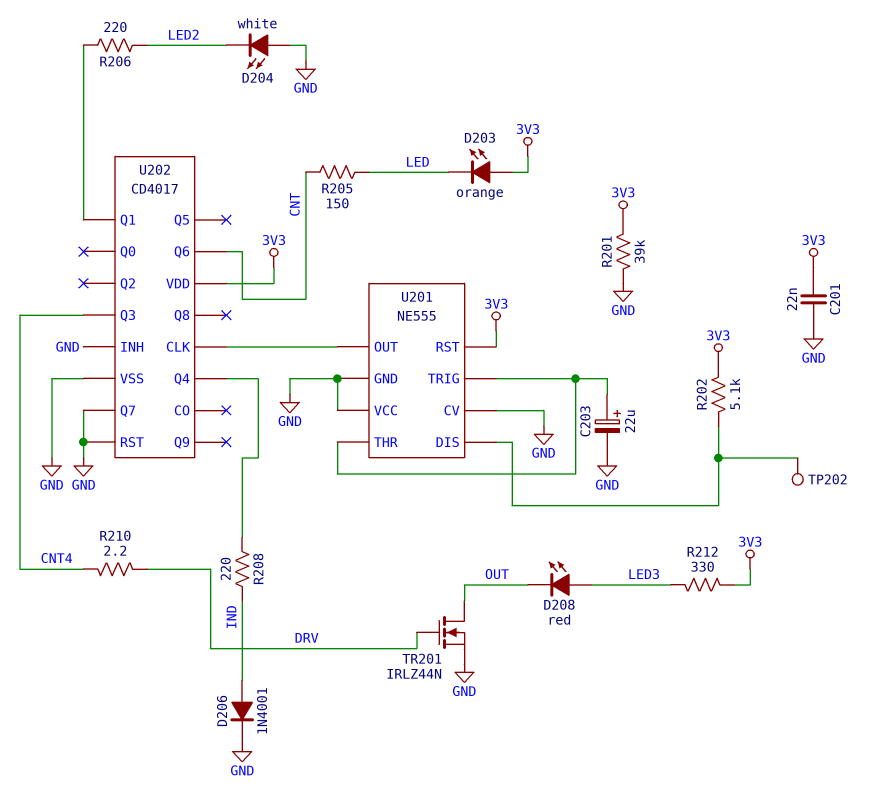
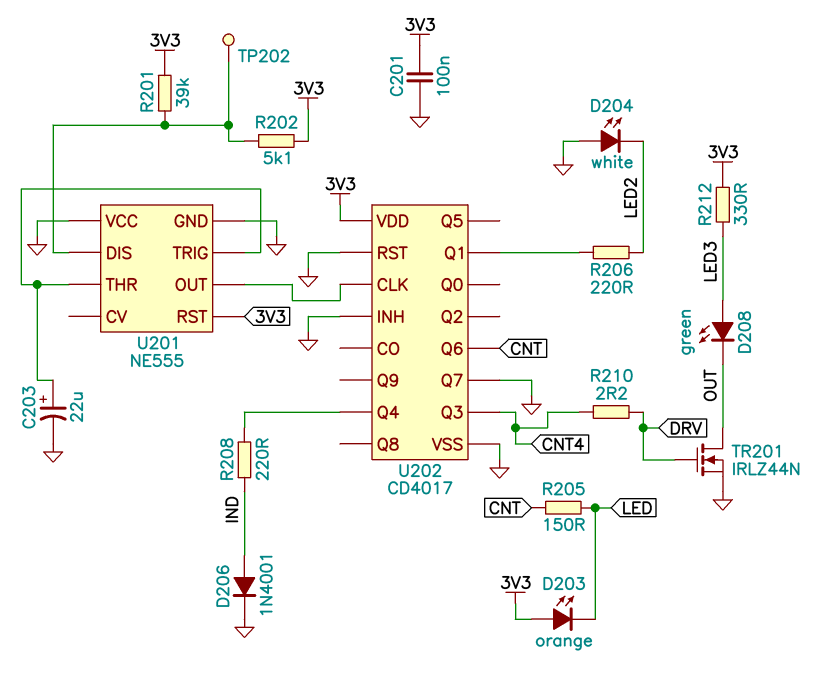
C201: 22nF (3V3, GND) -> 100nF (3V3, GND)
D208: LED red (A LED3, K OUT) -> LED green (A LED3, K OUT)
R201: 39k (3V3, GND) -> 39k (3V3, U201/DIS)
U201 pin CV: GND -> none

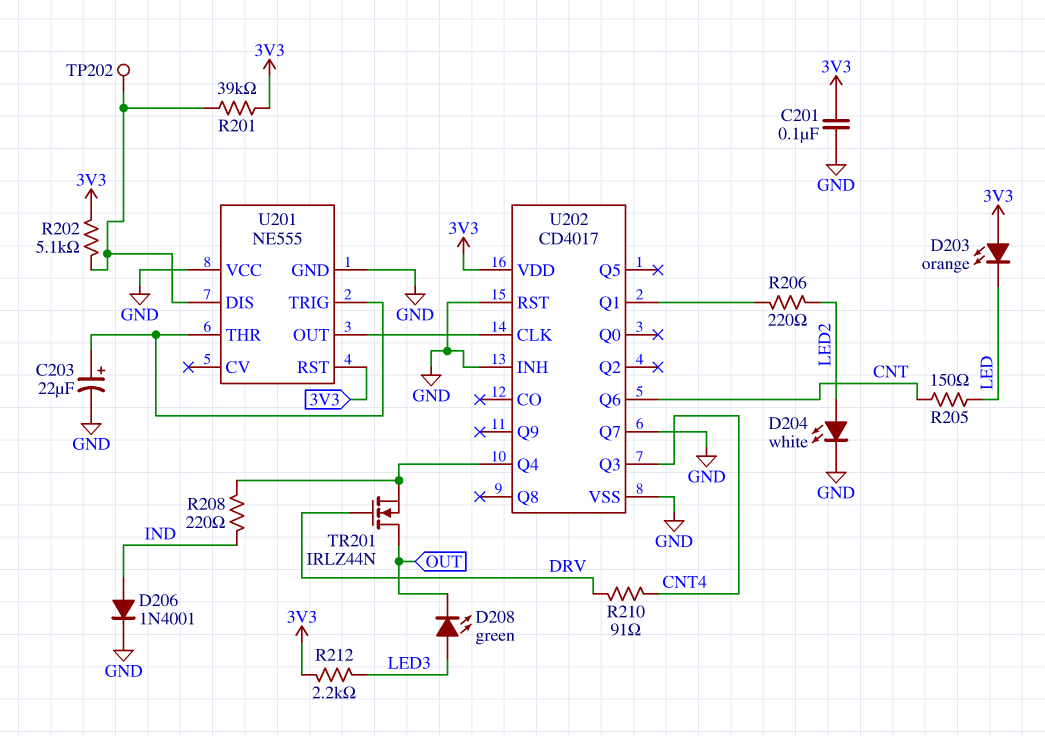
D204: LED white (A GND, K LED2) -> LED white (A LED2, K GND)
R210: 2.2 (CNT4, DRV) -> 91 (CNT4, DRV)
R212: 330 (3V3, LED3) -> 2.2k (3V3, LED3)
TR201: NMOS IRLZ44N (G DRV, D OUT, S GND) -> NMOS IRLZ44N (G DRV, D OUT, S U202/Q4)

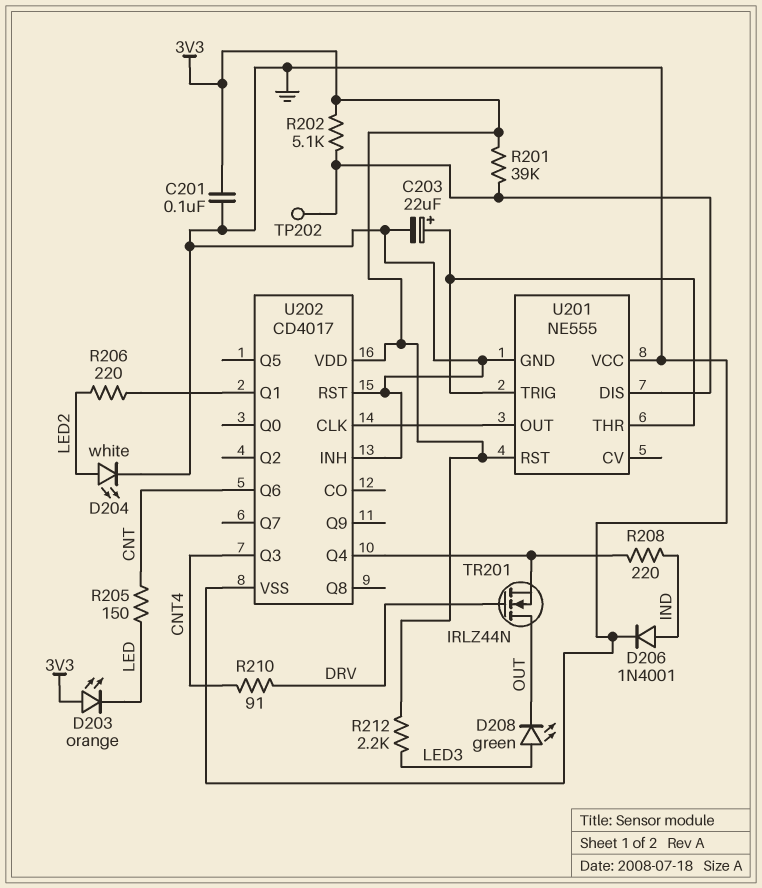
U202 pin Q7: GND -> none

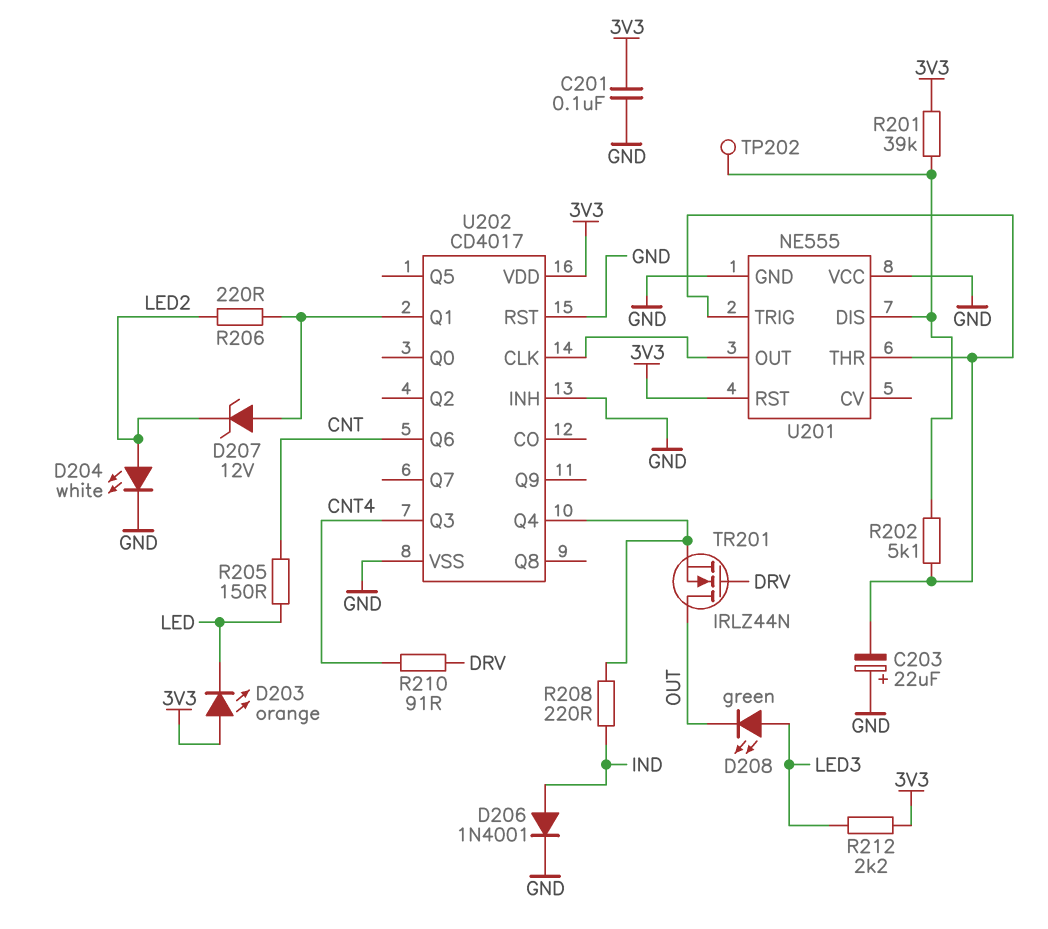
C203: 22uF (plus U201/THR, minus GND) -> 22uF (plus GND, minus U201/THR)
D207: none -> zener 12V (A U202/Q1, K LED2)
R202: 5.1k (3V3, U201/DIS) -> 5.1k (U201/DIS, U201/THR)

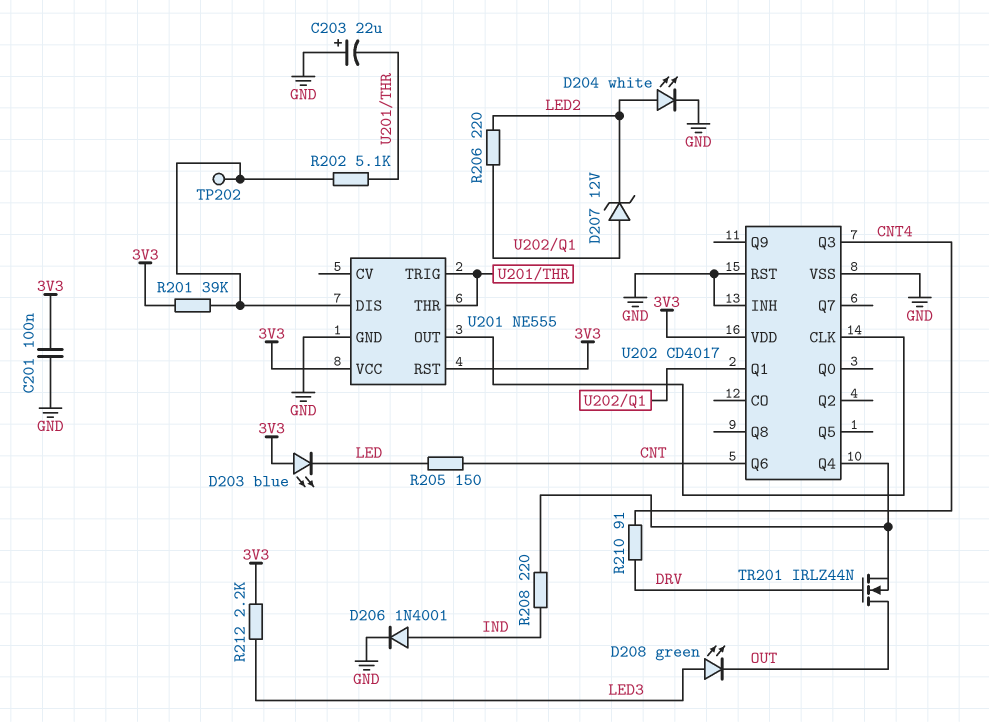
D203: LED orange (A 3V3, K LED) -> LED blue (A 3V3, K LED)
U201 pin VCC: GND -> 3V3

